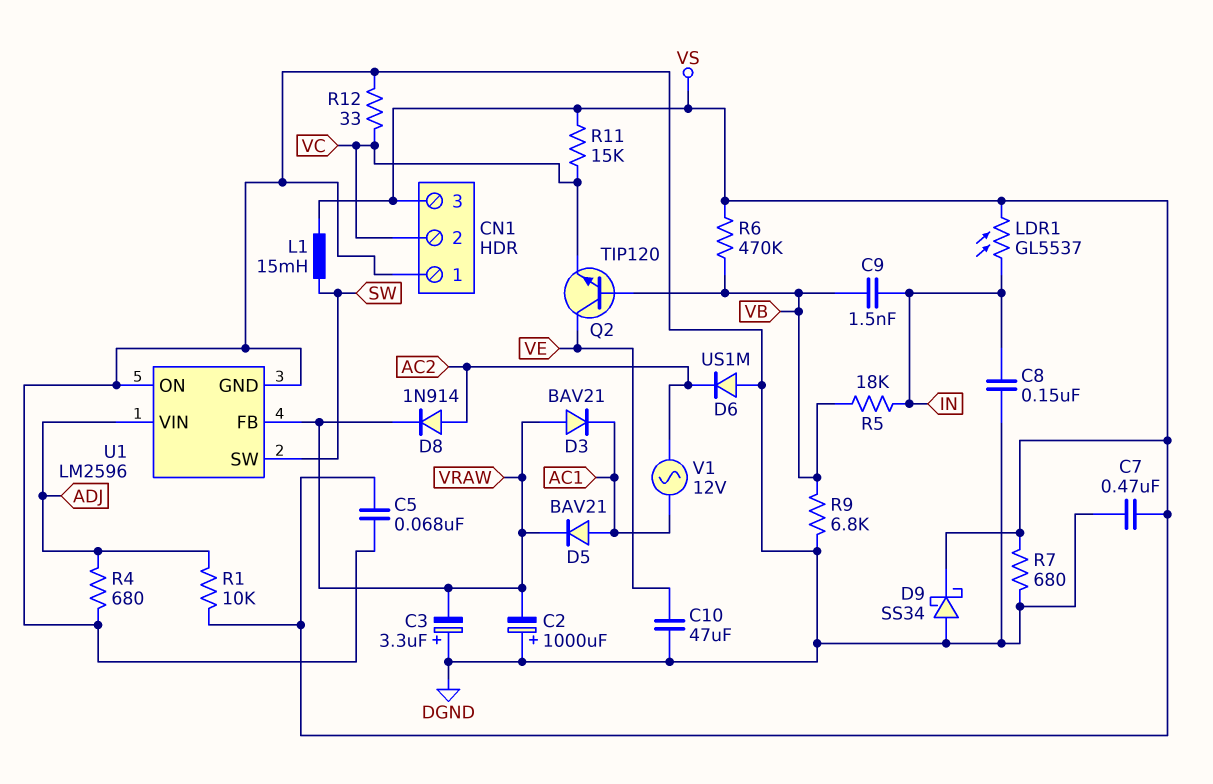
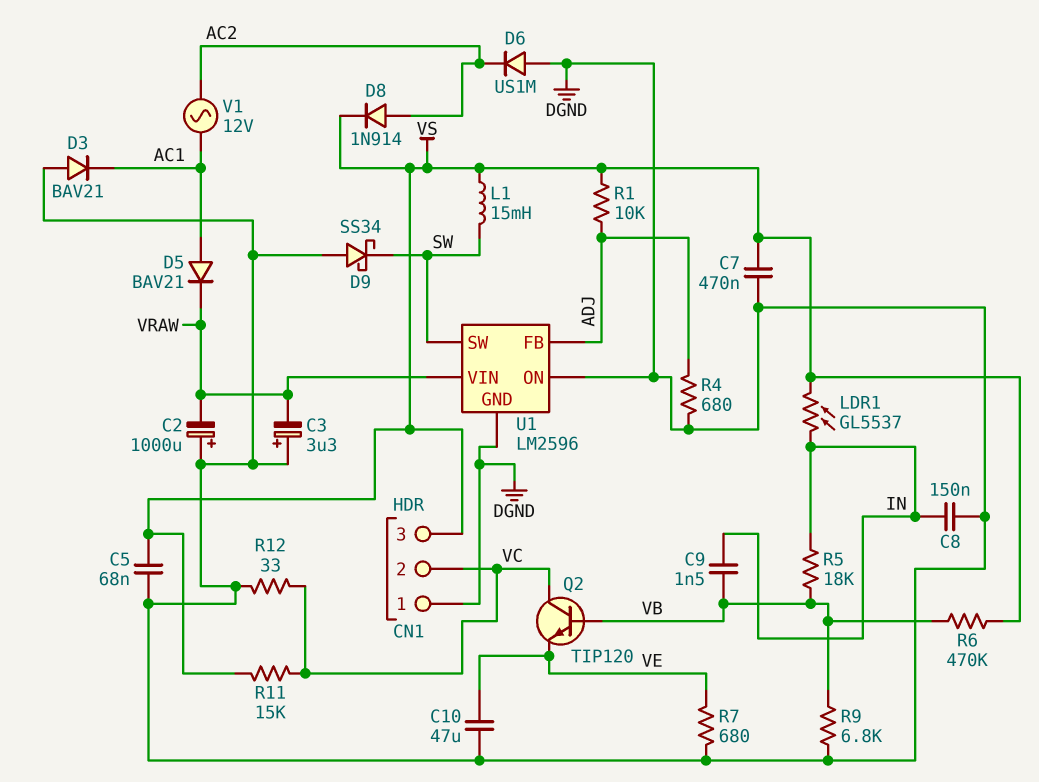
D3: diode BAV21 (A VRAW, K AC1) -> diode BAV21 (A DGND, K AC1)
D8: diode 1N914 (A AC2, K VRAW) -> diode 1N914 (A AC2, K VS)
D9: schottky SS34 (A DGND, K VS) -> schottky SS34 (A DGND, K SW)
Q2: NPN TIP120 (B VB, C VE, E VC) -> NPN TIP120 (B VB, C VC, E VE)
R7: 680 (DGND, VS) -> 680 (DGND, VE)
U1 pin FB: VRAW -> ADJ
U1 pin VIN: ADJ -> VRAW

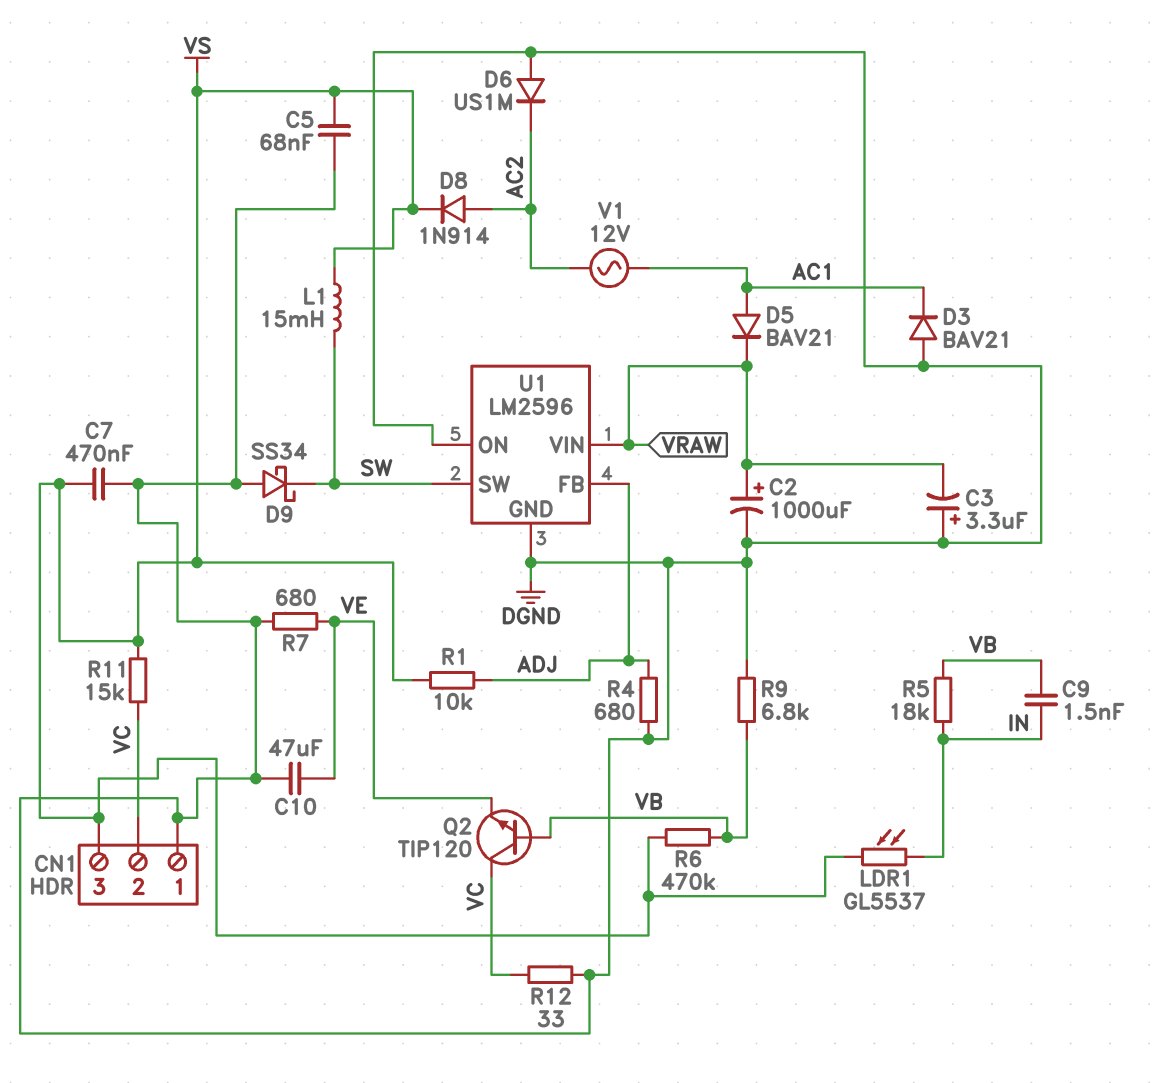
C2: 1000uF (plus DGND, minus VRAW) -> 1000uF (plus VRAW, minus DGND)
C8: 150nF (DGND, IN) -> none

